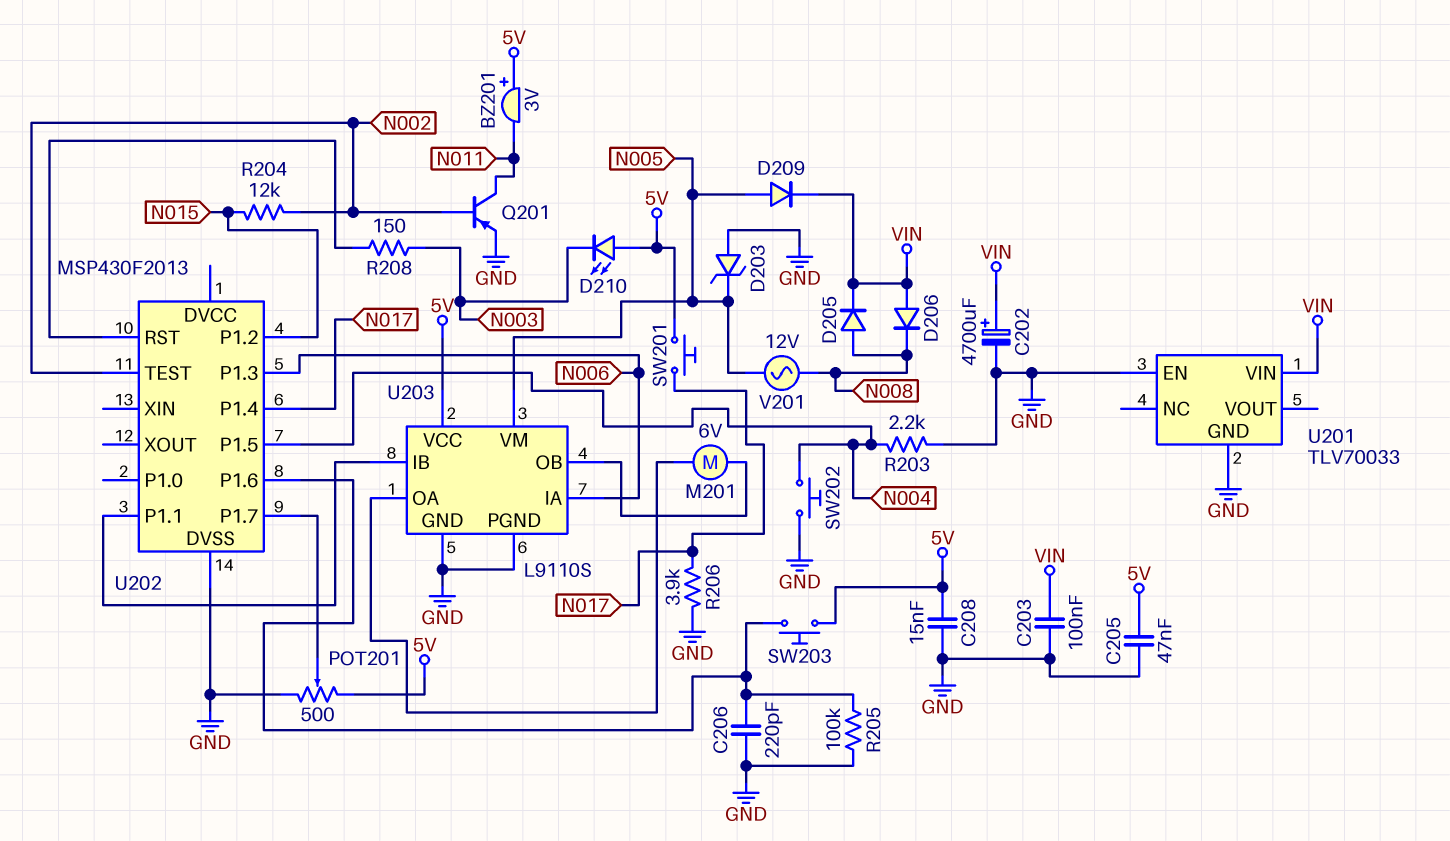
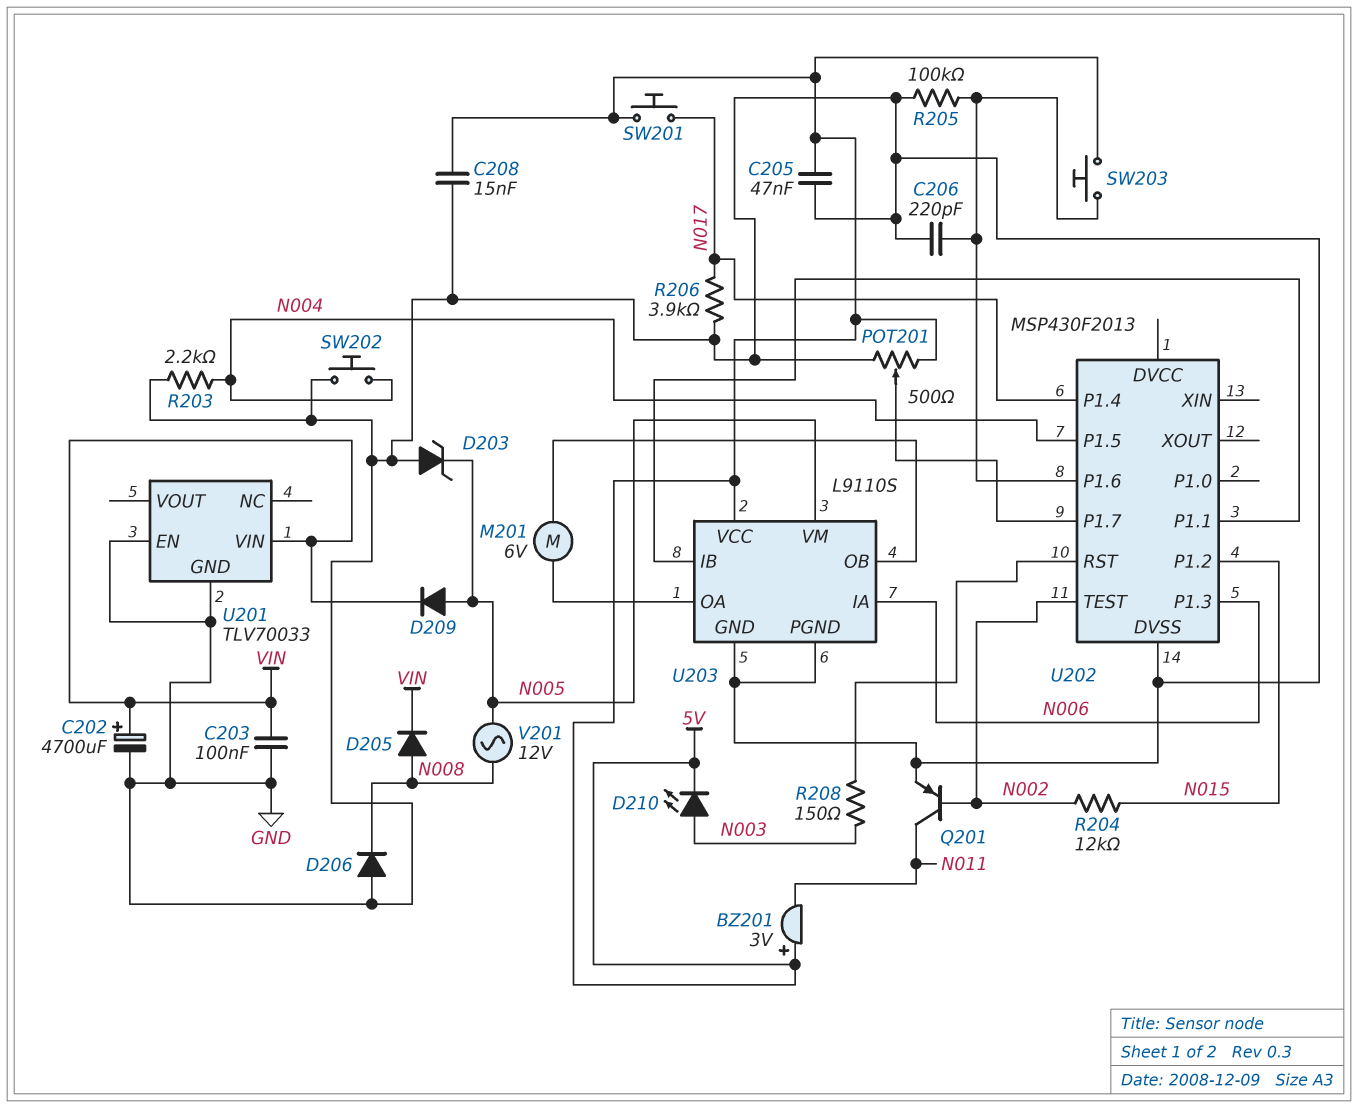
D206: diode (A VIN, K N008) -> diode (A GND, K N008)
D210: LED (A 5V, K N003) -> LED (A N003, K 5V)

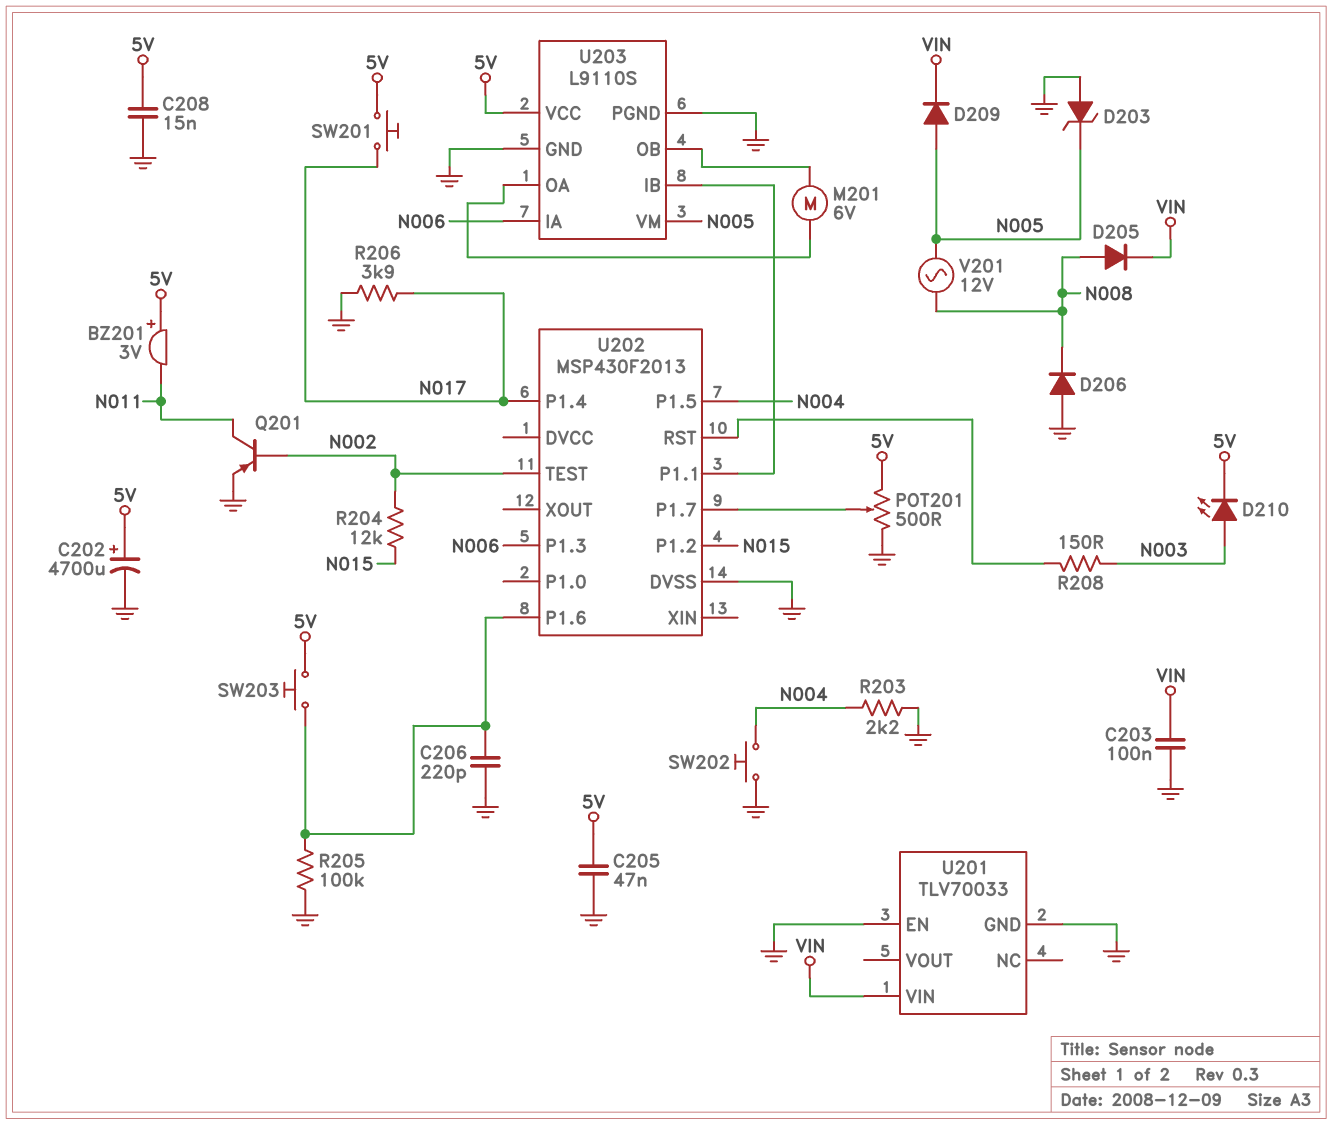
C202: 4700uF (plus VIN, minus GND) -> 4700uF (plus 5V, minus GND)

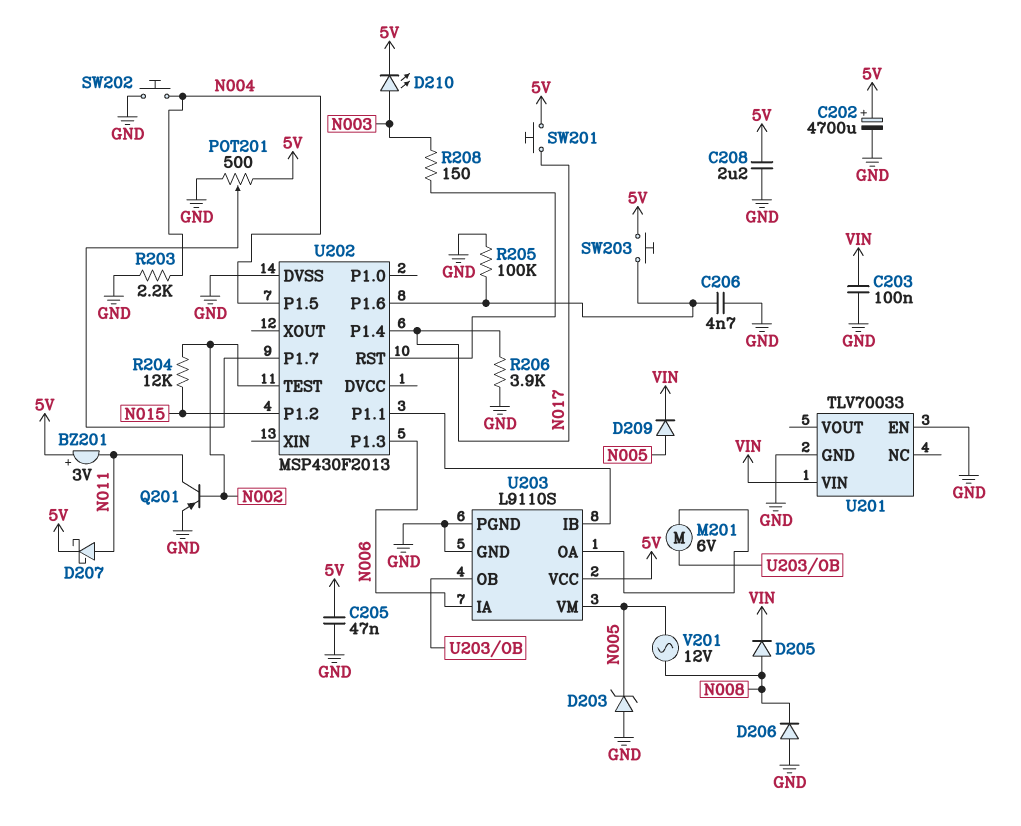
C206: 220pF (GND, U202/P1.6) -> 4.7nF (GND, U202/P1.6)
C208: 15nF (5V, GND) -> 2.2uF (5V, GND)
D207: none -> schottky (A N011, K 5V)

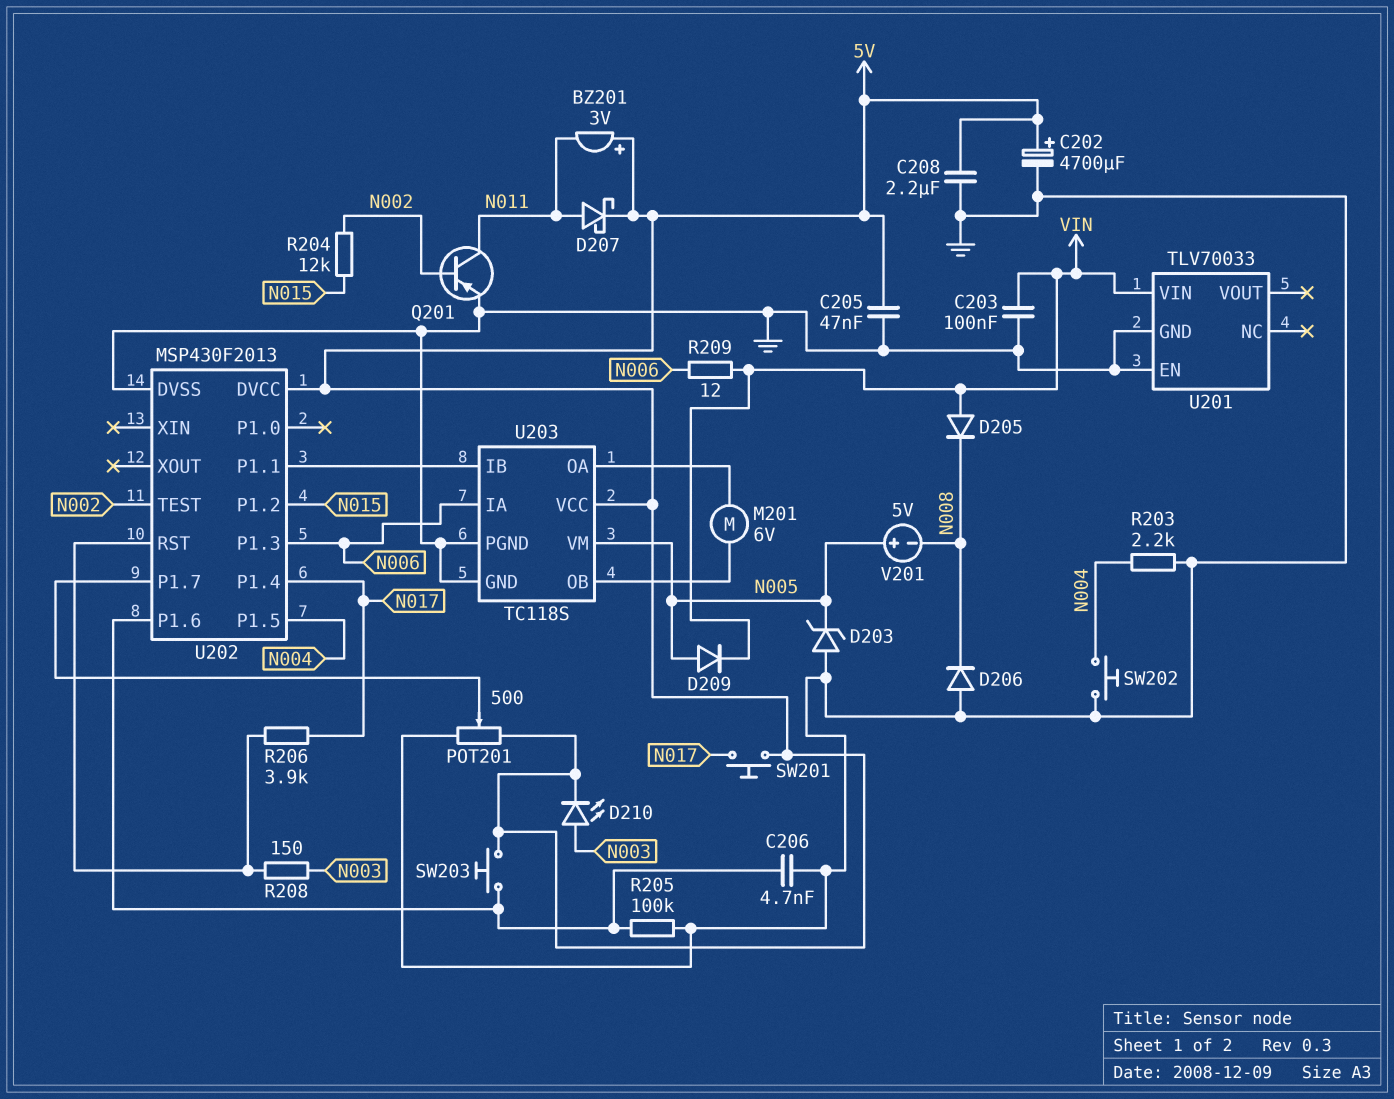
D205: diode (A N008, K VIN) -> diode (A VIN, K N008)
R206: 3.9k (GND, N017) -> 3.9k (N017, U202/RST)
R209: none -> 12 (N006, VIN)
U202 pin DVCC: none -> 5V
U203: L9110S -> TC118S
V201: AC 12V (N005, N008) -> 5V (plus N005, minus N008)

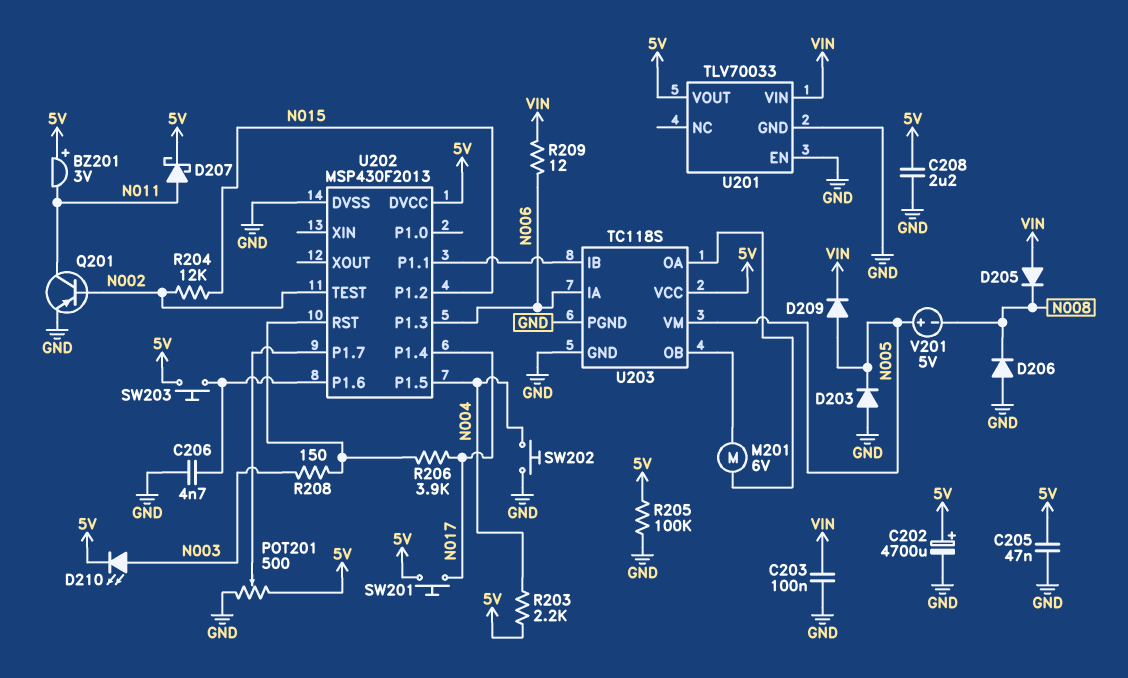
D203: zener (A GND, K N005) -> diode (A GND, K N005)
R203: 2.2k (GND, N004) -> 2.2k (5V, N004)
R205: 100k (GND, U202/P1.6) -> 100k (5V, GND)
U201 pin VOUT: none -> 5V

